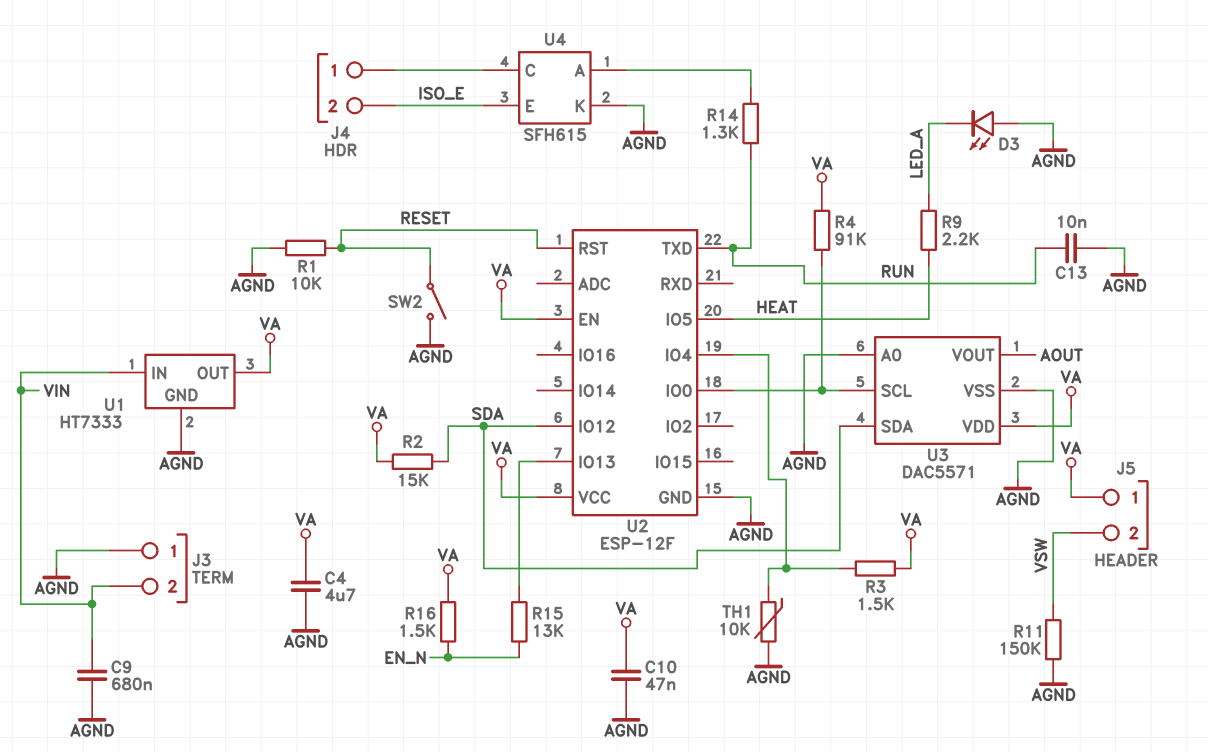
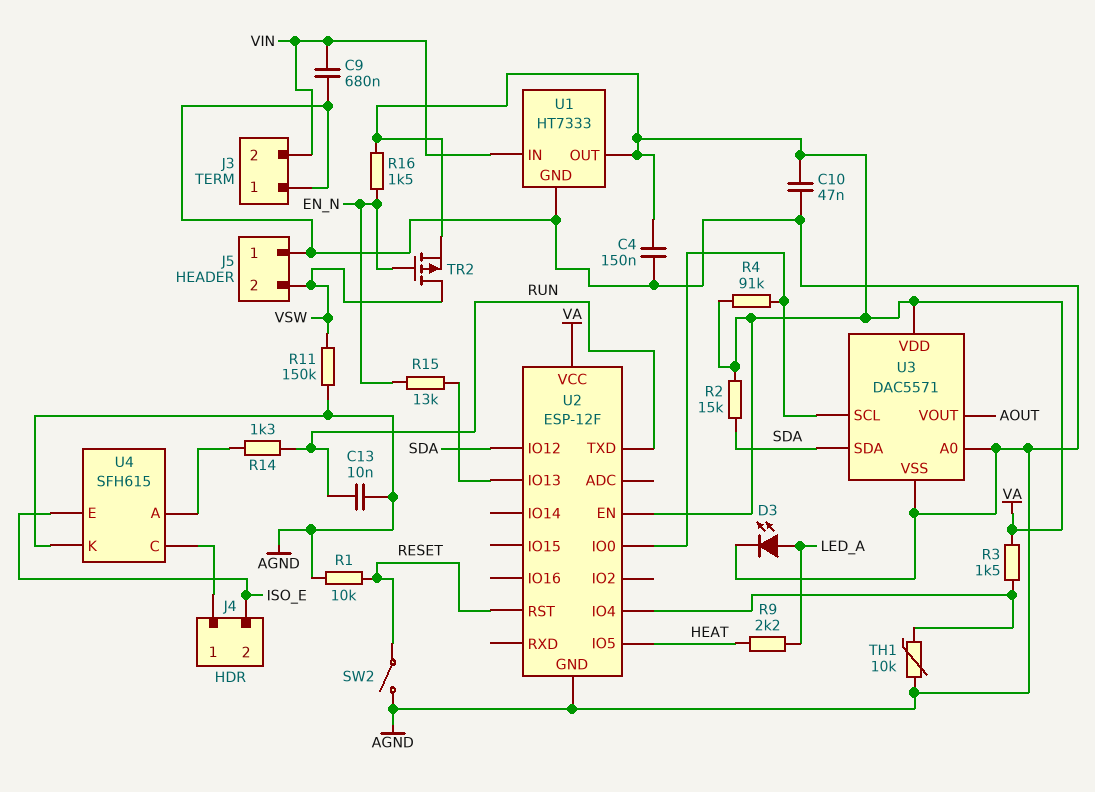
C4: 4.7uF (AGND, VA) -> 150nF (AGND, VA)
D3: LED (A AGND, K LED_A) -> LED (A LED_A, K AGND)
J5 pin 1: VA -> AGND
TR2: none -> PMOS (G EN_N, D VSW, S VA)

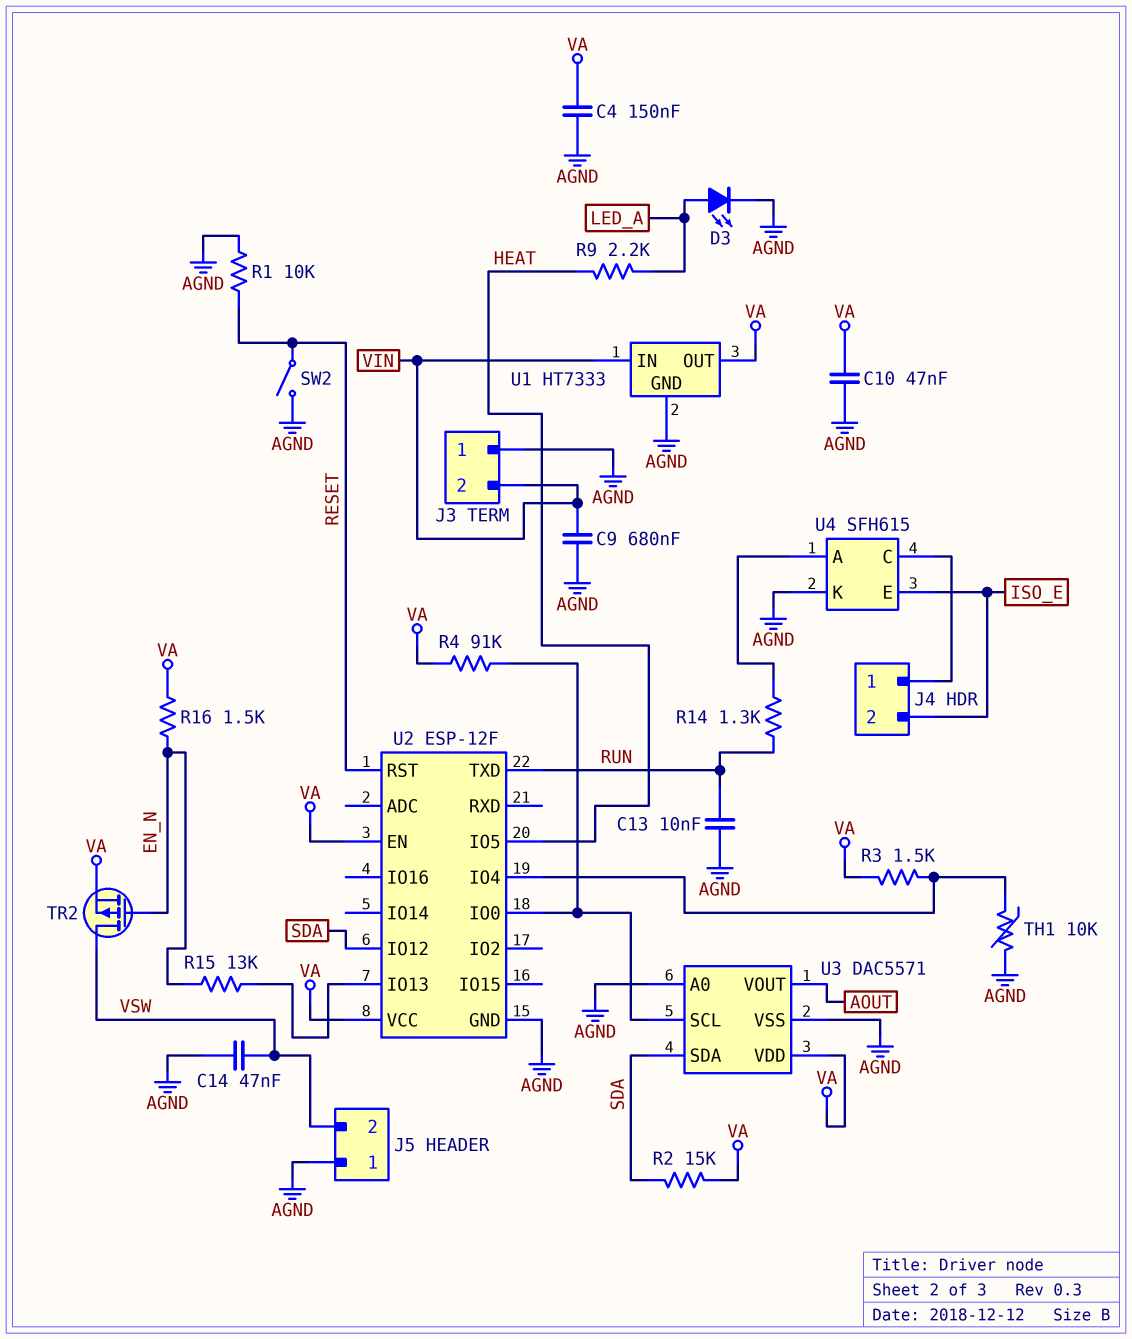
C14: none -> 47nF (AGND, VSW)
R11: 150k (AGND, VSW) -> none

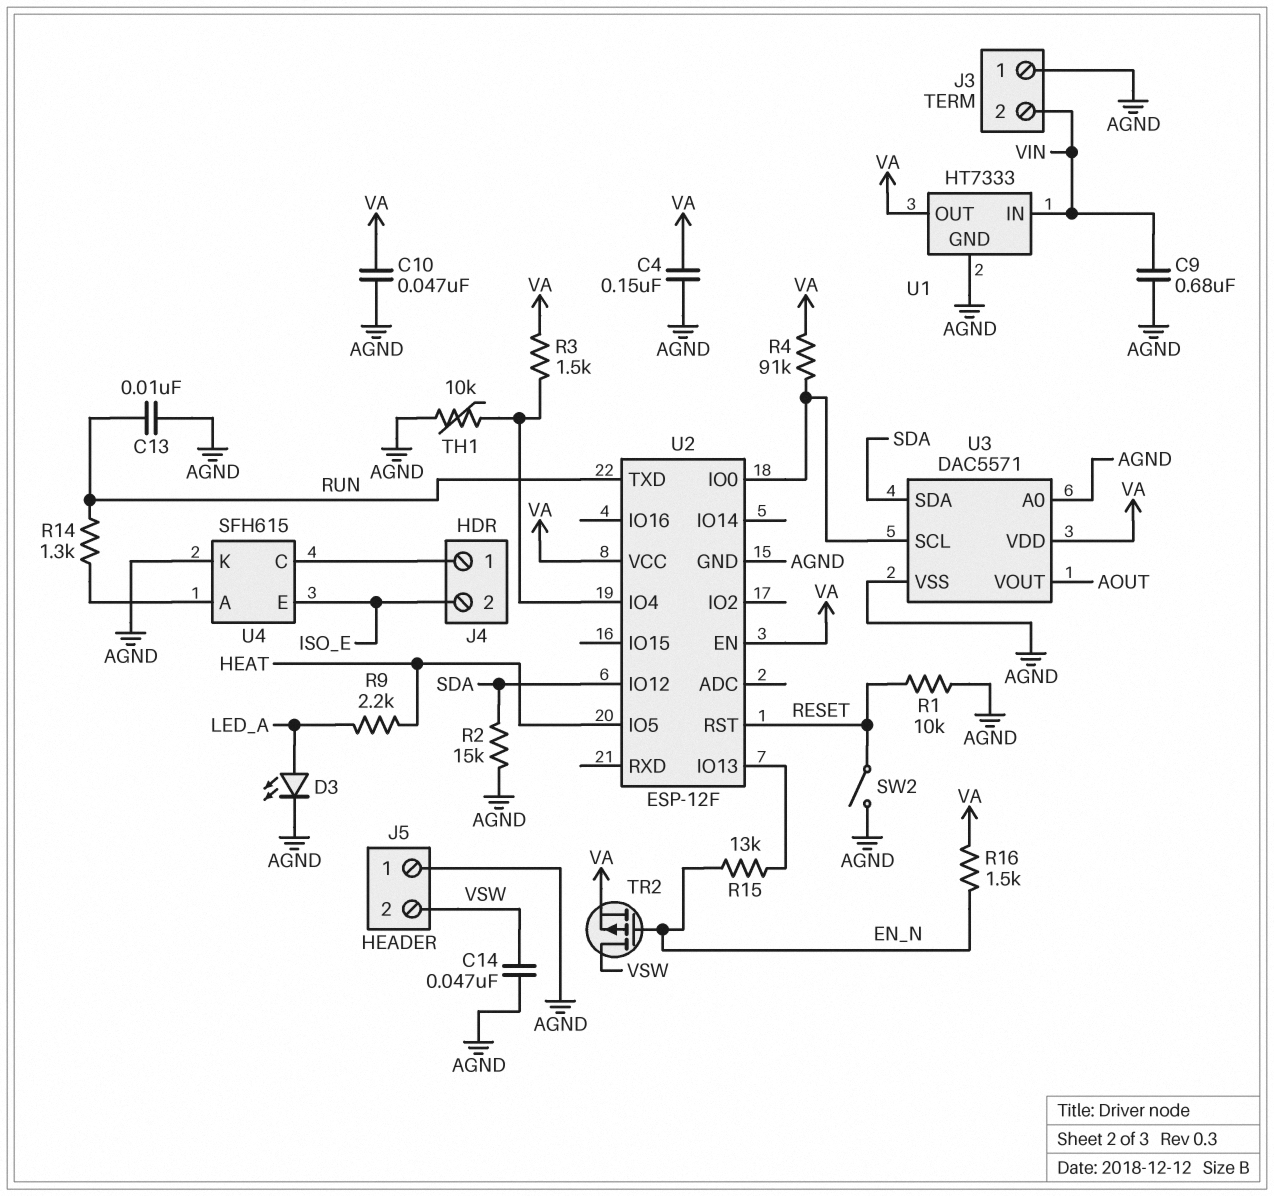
R2: 15k (SDA, VA) -> 15k (AGND, SDA)

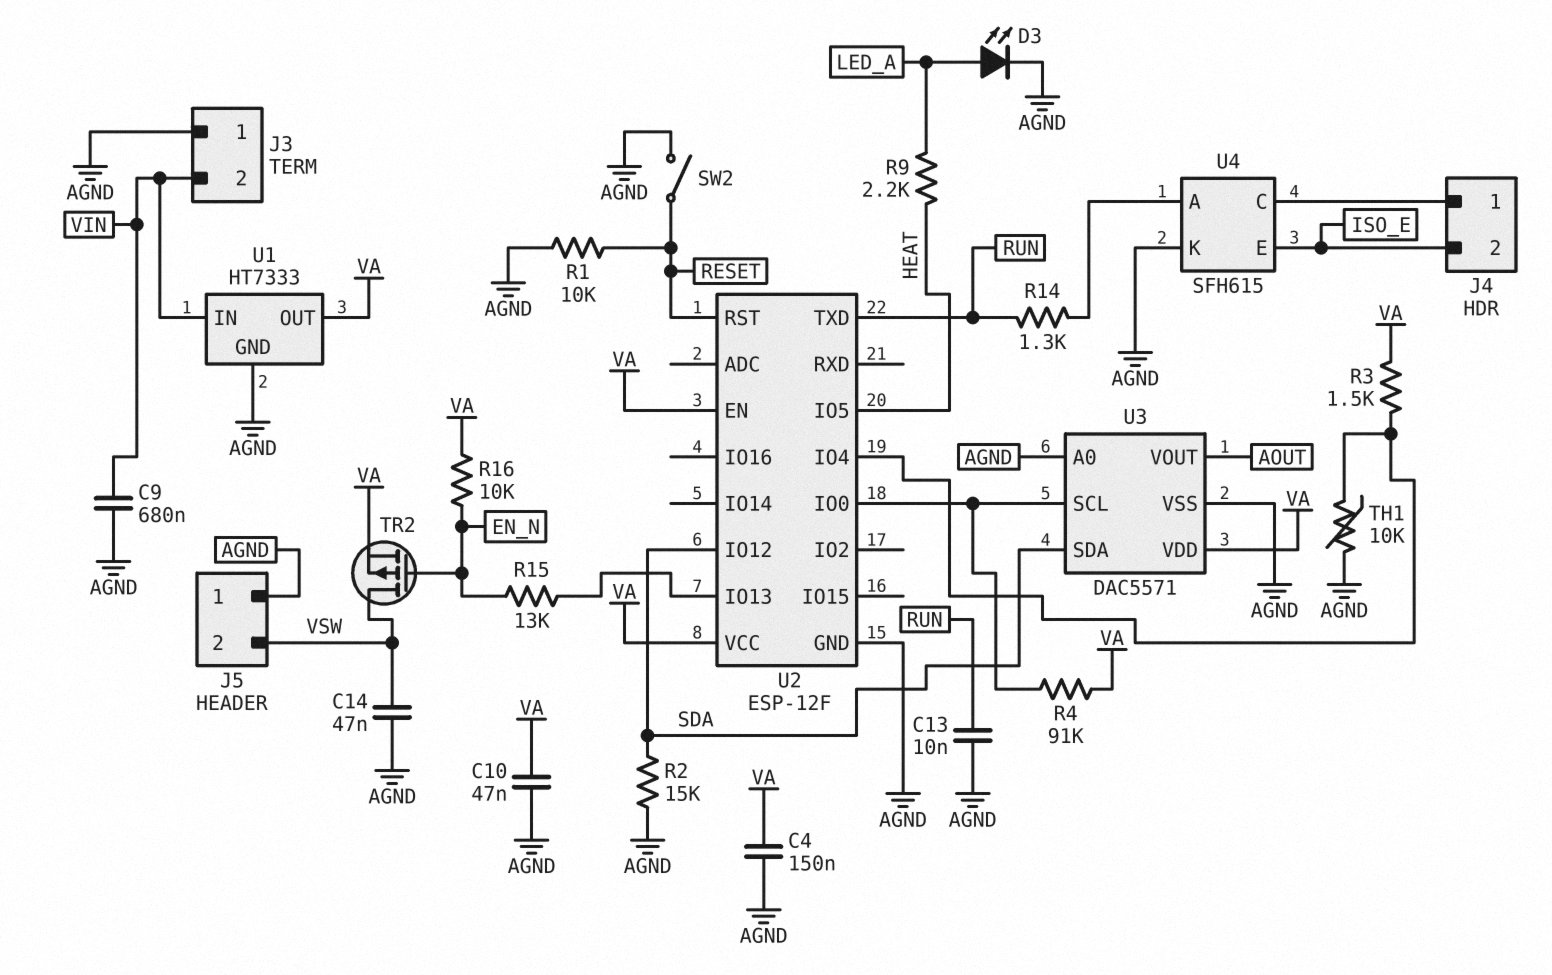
R16: 1.5k (EN_N, VA) -> 10k (EN_N, VA)

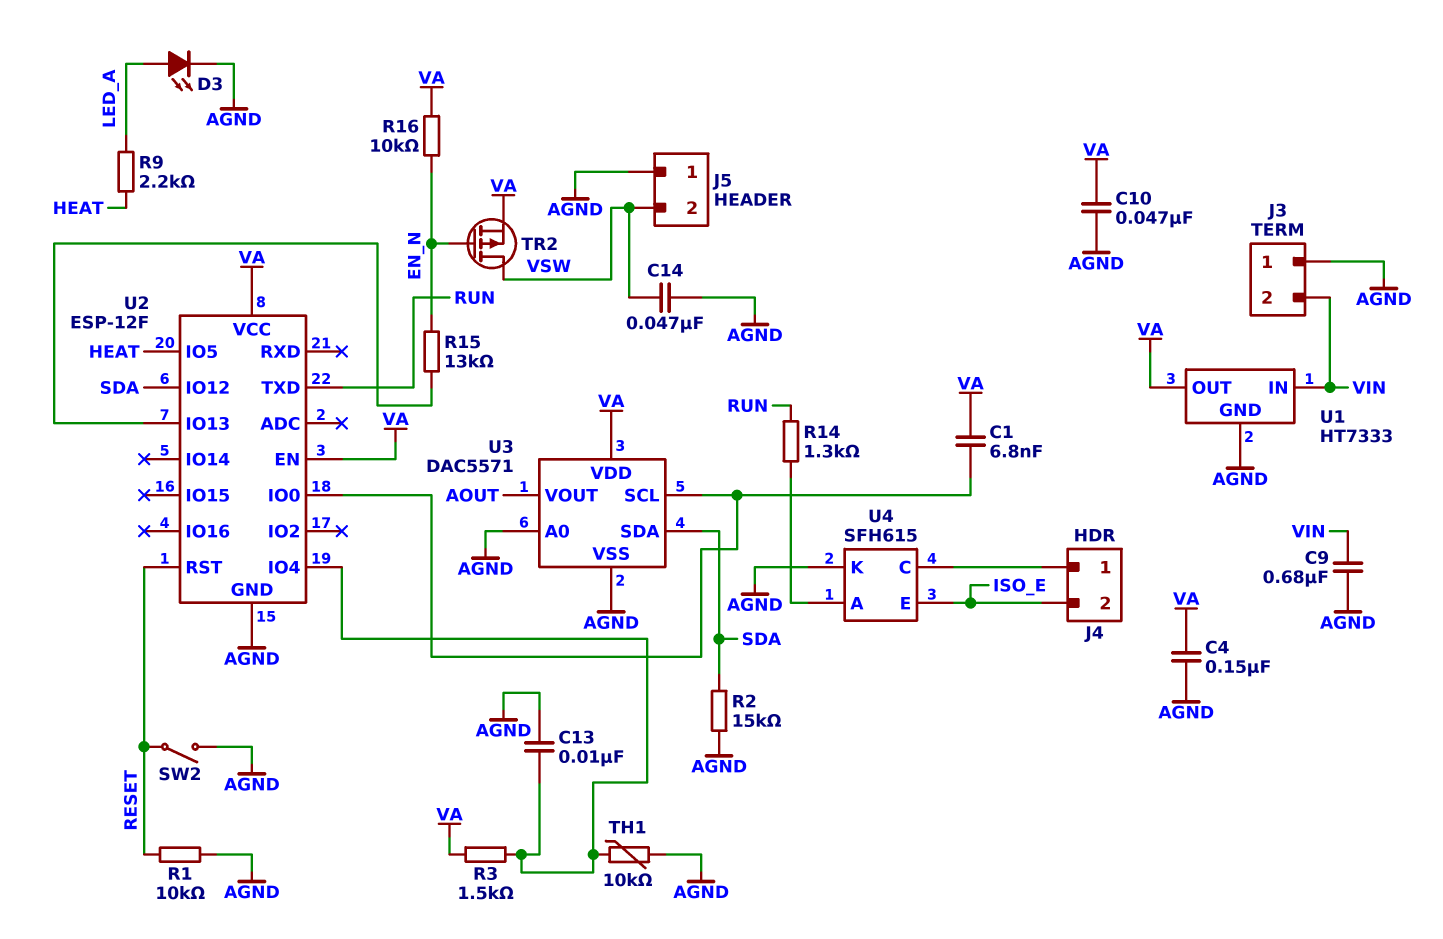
C1: none -> 6.8nF (U2/IO0, VA)
C13: 10nF (AGND, RUN) -> 10nF (AGND, U2/IO4)
R4: 91k (U2/IO0, VA) -> none

